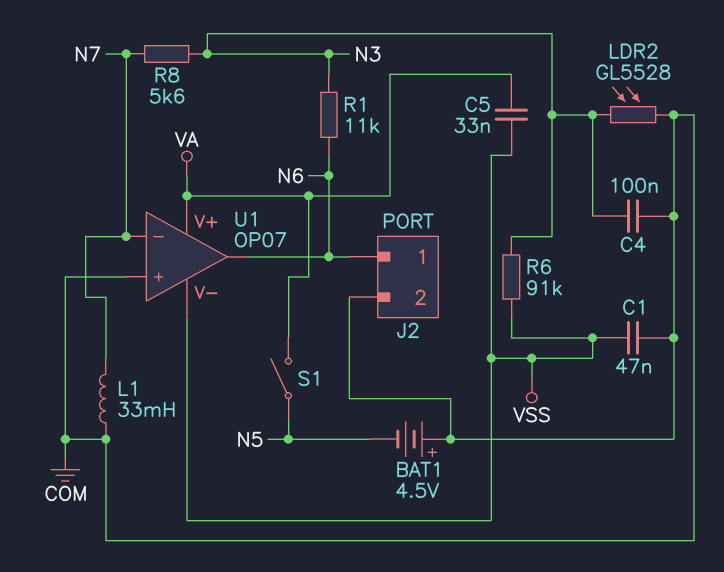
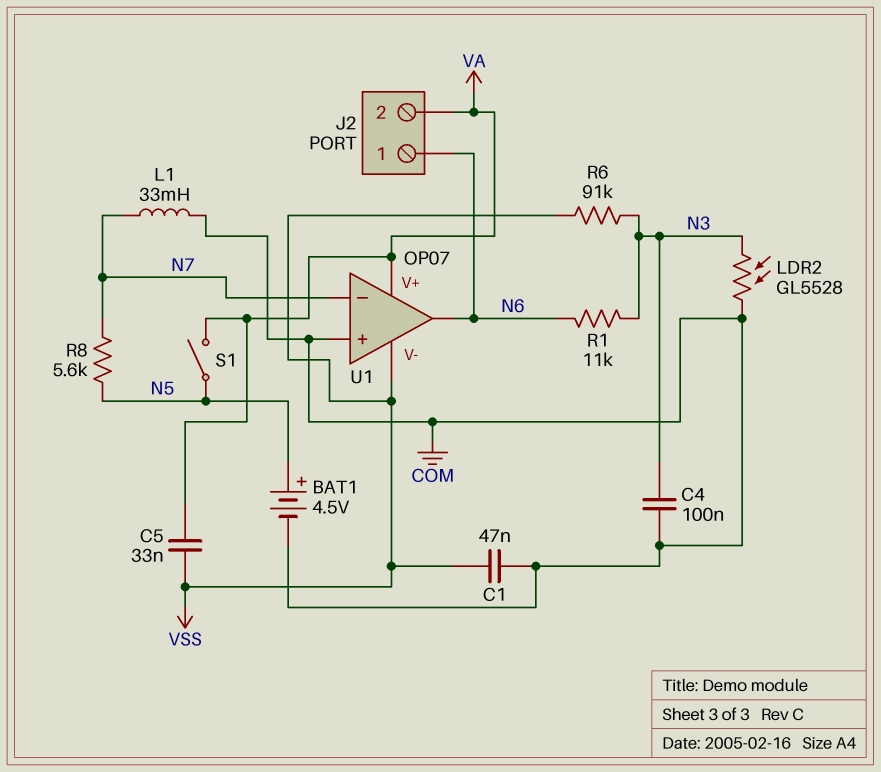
BAT1: 4.5V (plus COM, minus N5) -> 4.5V (plus N5, minus COM)
J2 pin 2: COM -> VA
R8: 5.6k (N3, N7) -> 5.6k (N5, N7)

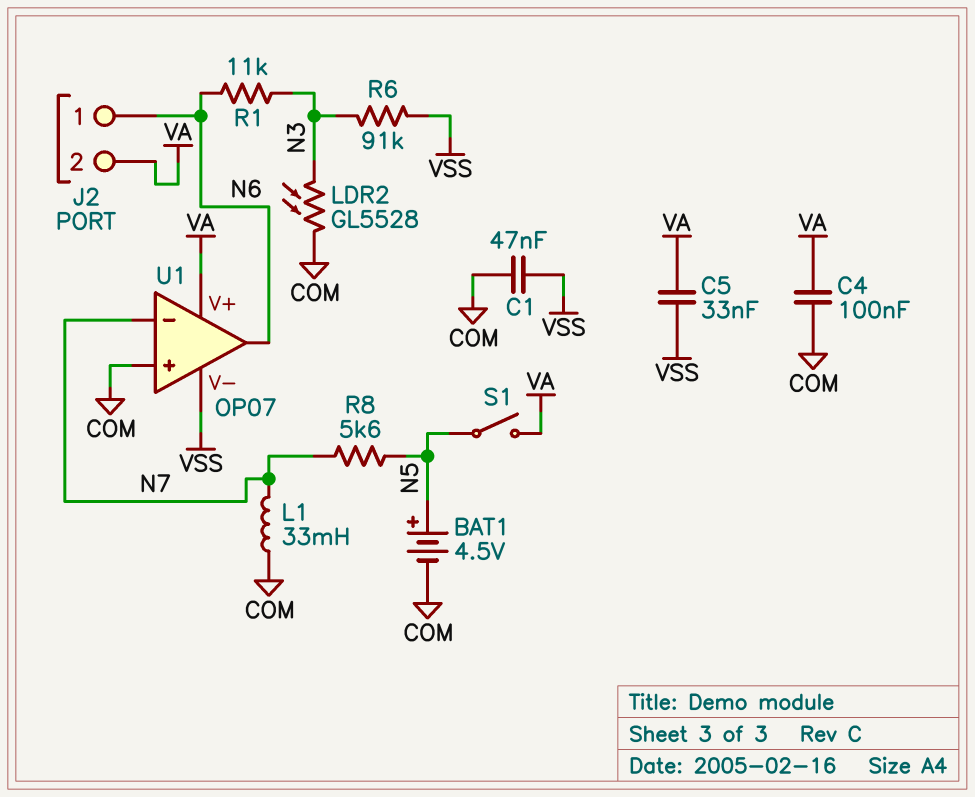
C4: 100nF (COM, N3) -> 100nF (COM, VA)

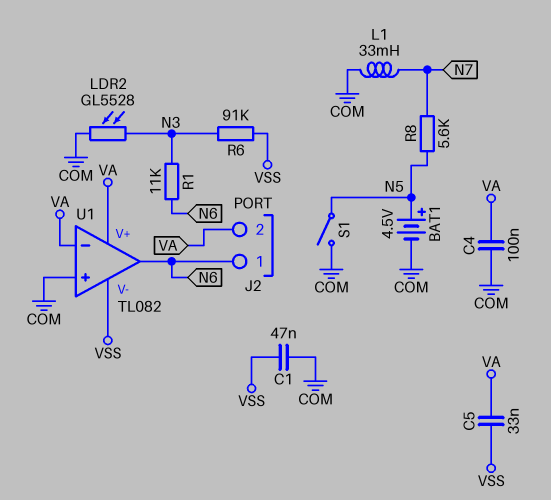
S1: switch (N5, VA) -> switch (COM, N5)
U1: OP07 -> TL082
U1 pin in-: N7 -> VA

